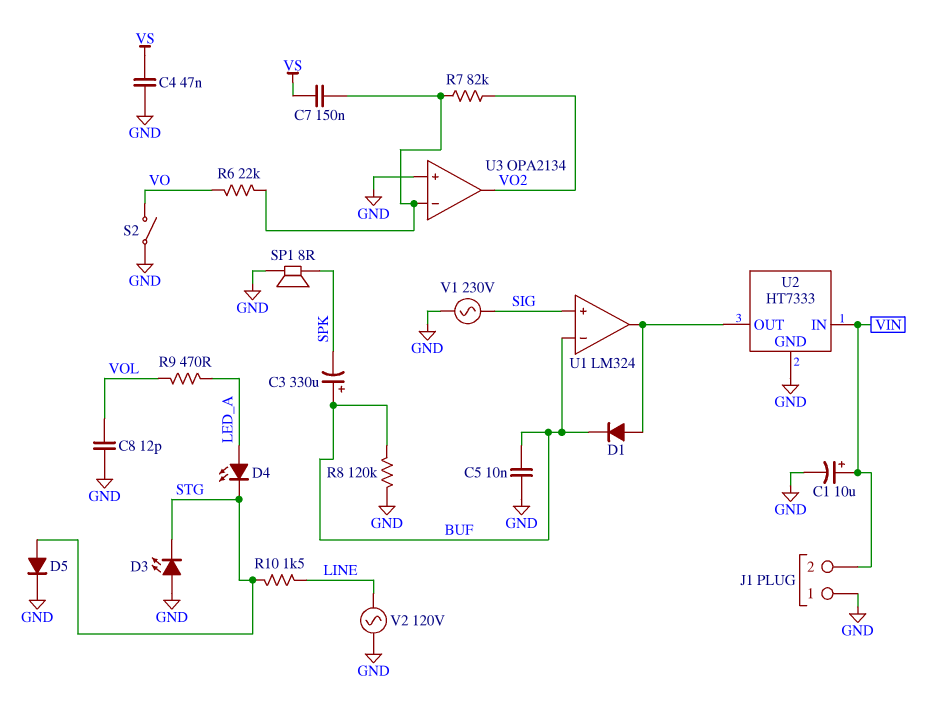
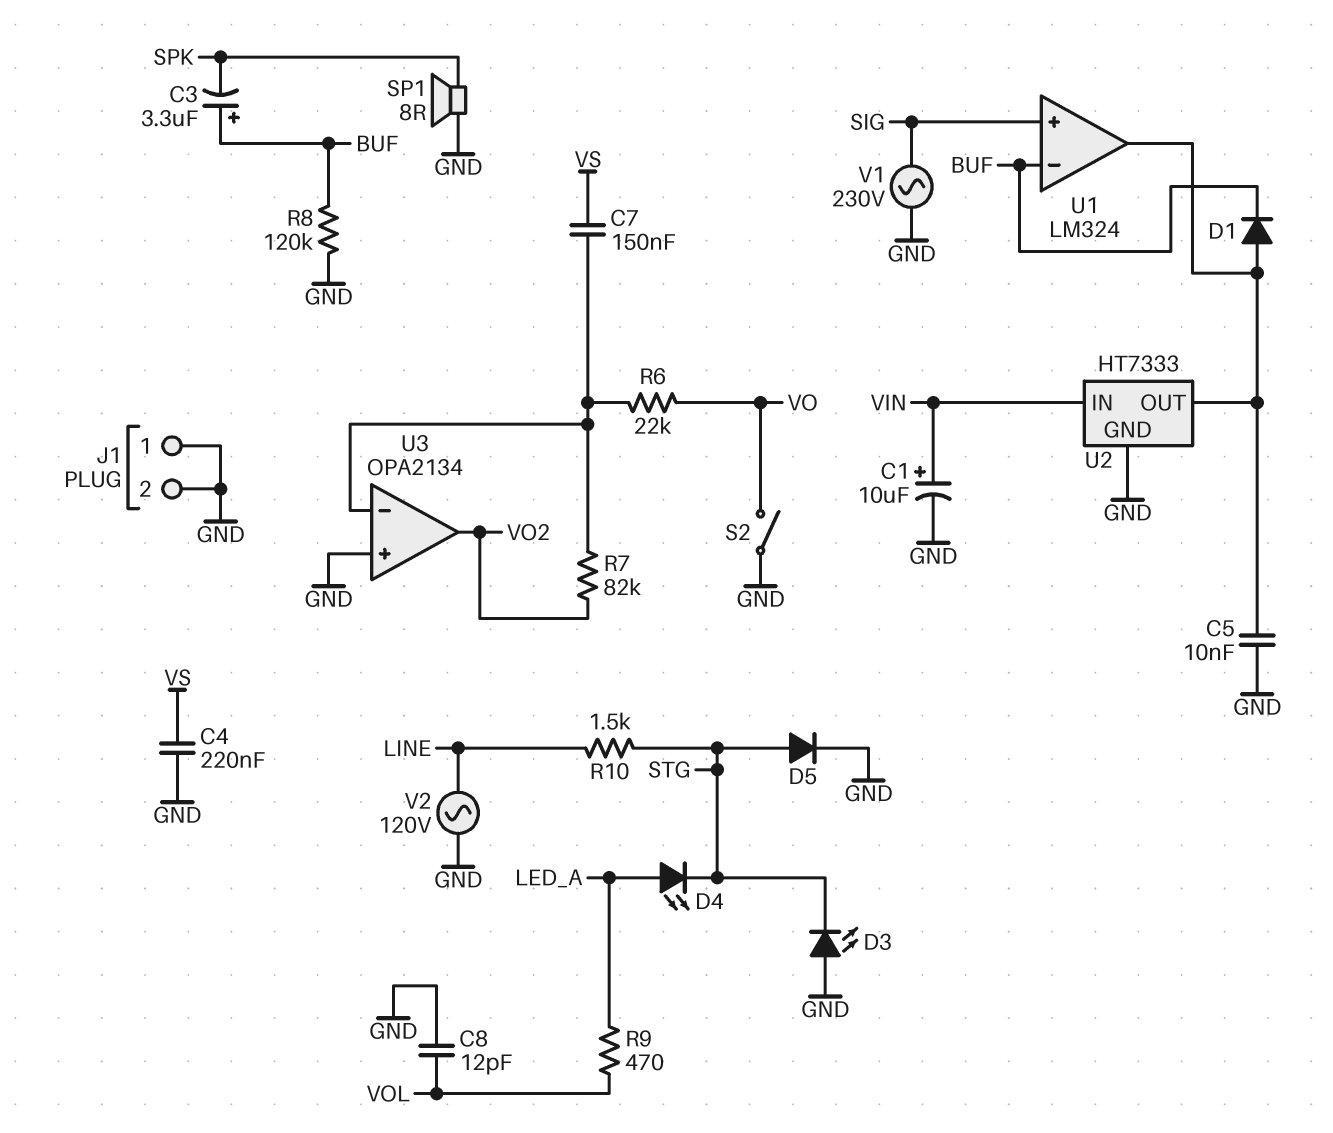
C3: 330uF (plus BUF, minus SPK) -> 3.3uF (plus BUF, minus SPK)
C4: 47nF (GND, VS) -> 220nF (GND, VS)
C5: 10nF (BUF, GND) -> 10nF (GND, U1/out)
J1 pin 2: VIN -> GND

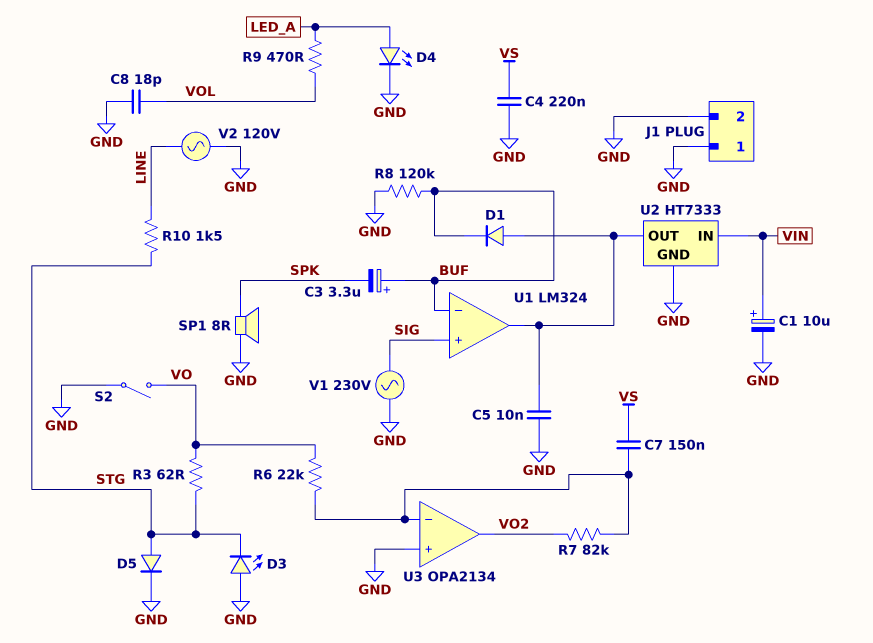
C8: 12pF (GND, VOL) -> 18pF (GND, VOL)
D4: LED (A LED_A, K STG) -> LED (A LED_A, K GND)
R3: none -> 62 (STG, VO)

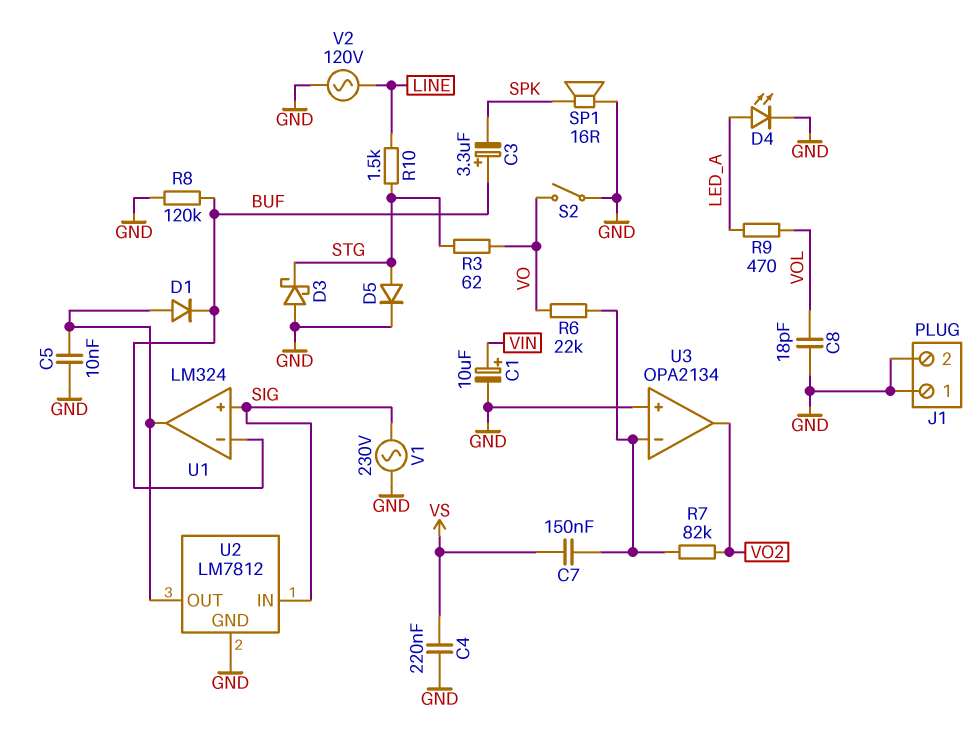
D3: LED (A GND, K STG) -> schottky (A GND, K STG)
SP1: speaker 8R (GND, SPK) -> speaker 16R (GND, SPK)
U2: HT7333 -> LM7812
U2 pin IN: VIN -> SIG

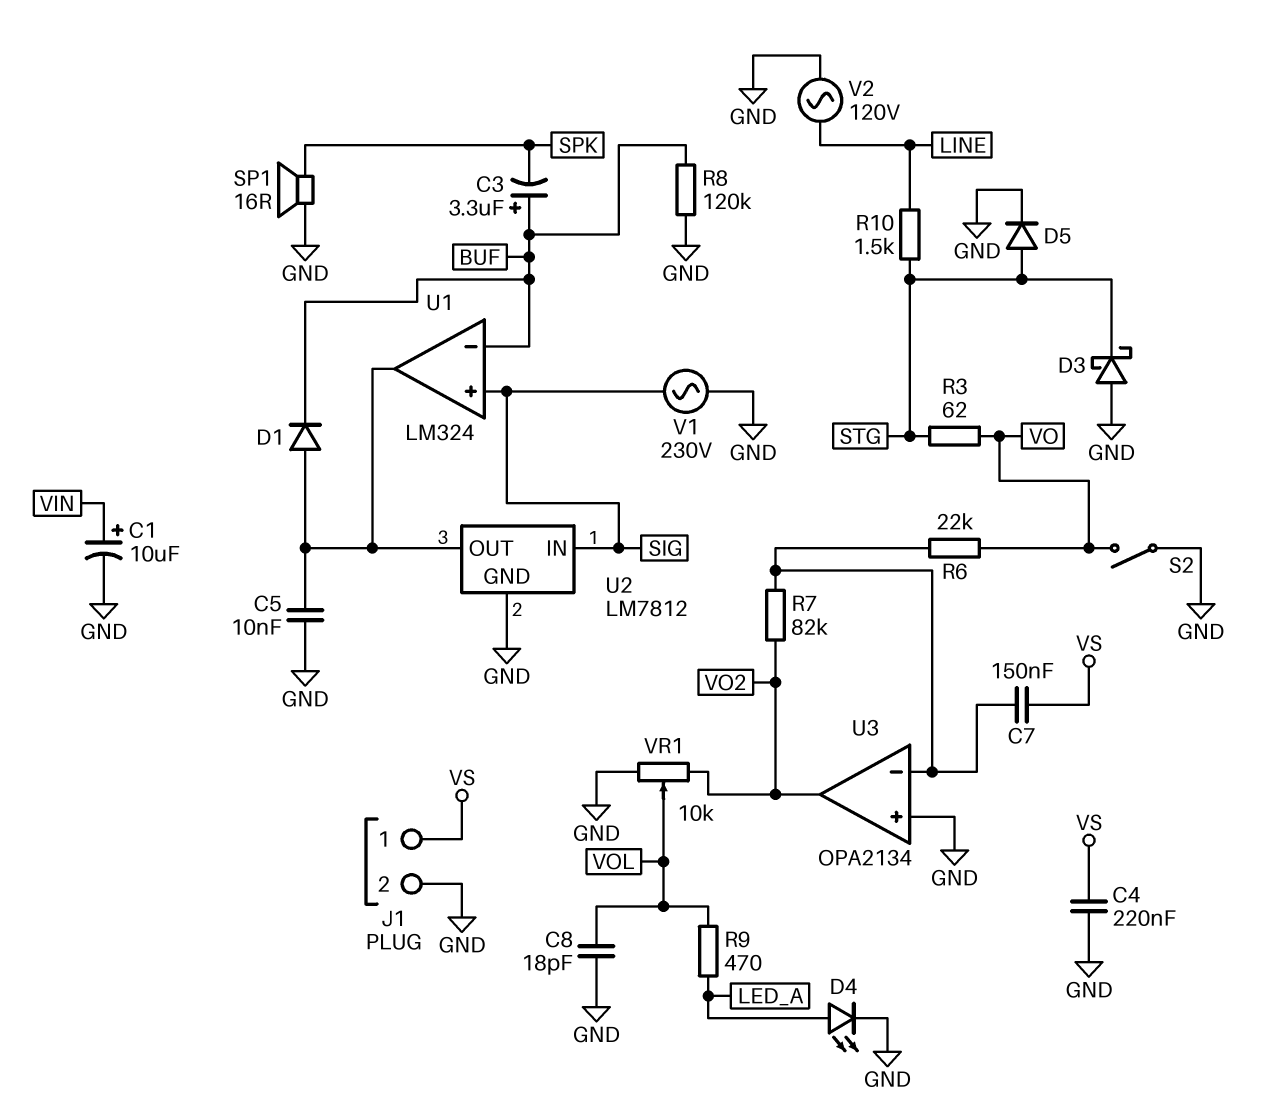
J1 pin 1: GND -> VS
VR1: none -> 10k (GND, VO2, wiper VOL)

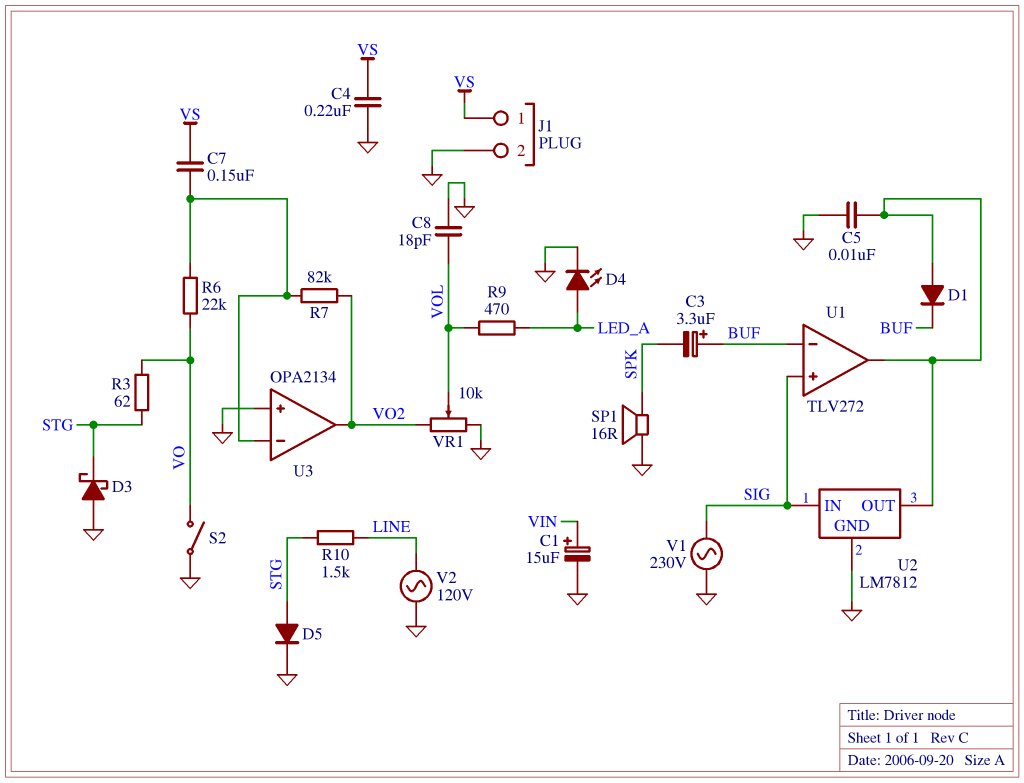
C1: 10uF (plus VIN, minus GND) -> 15uF (plus VIN, minus GND)
R8: 120k (BUF, GND) -> none
U1: LM324 -> TLV272

